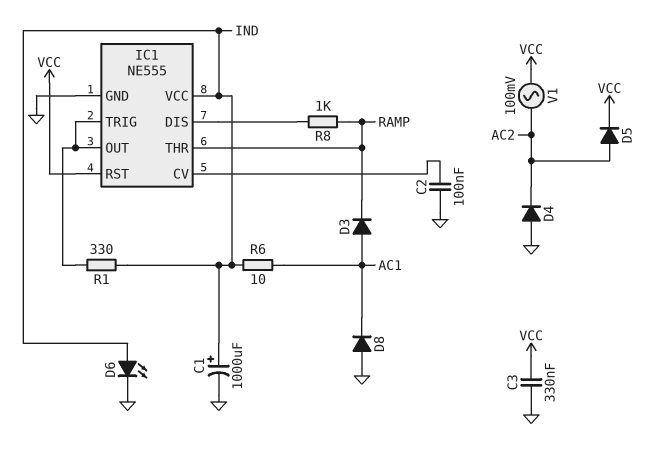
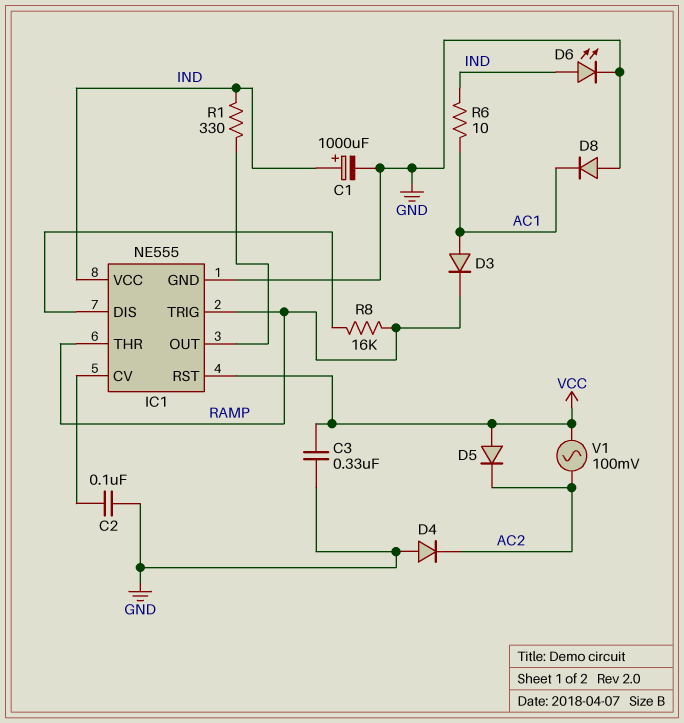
D5: diode (A AC2, K VCC) -> diode (A VCC, K AC2)
IC1 pin TRIG: IC1/OUT -> RAMP
R8: 1k (IC1/DIS, RAMP) -> 16k (IC1/DIS, RAMP)

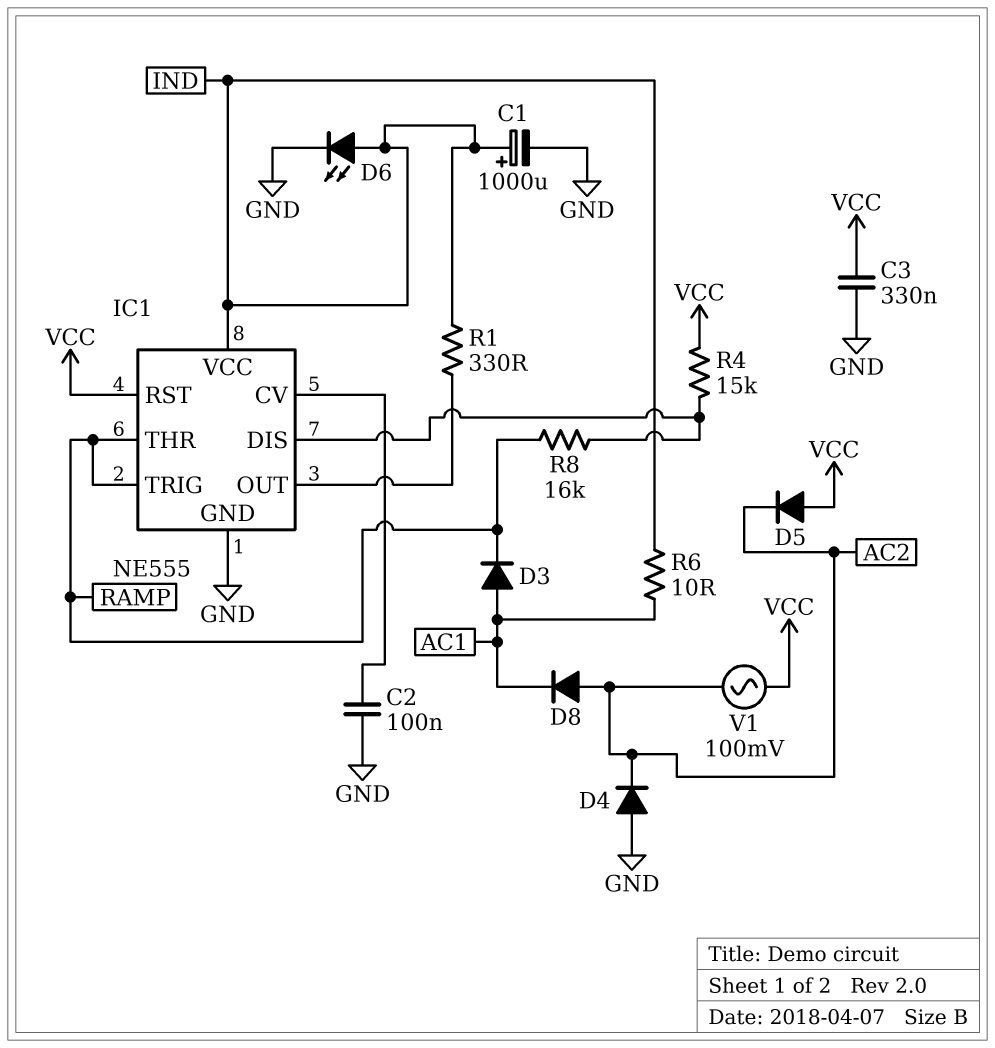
D8: diode (A GND, K AC1) -> diode (A AC2, K AC1)
R4: none -> 15k (IC1/DIS, VCC)

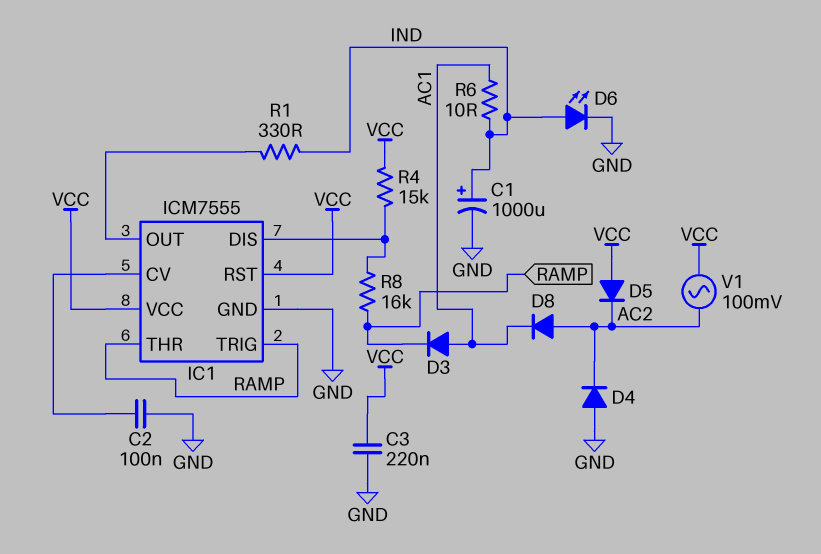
C3: 330nF (GND, VCC) -> 220nF (GND, VCC)
IC1: NE555 -> ICM7555
IC1 pin VCC: IND -> VCC

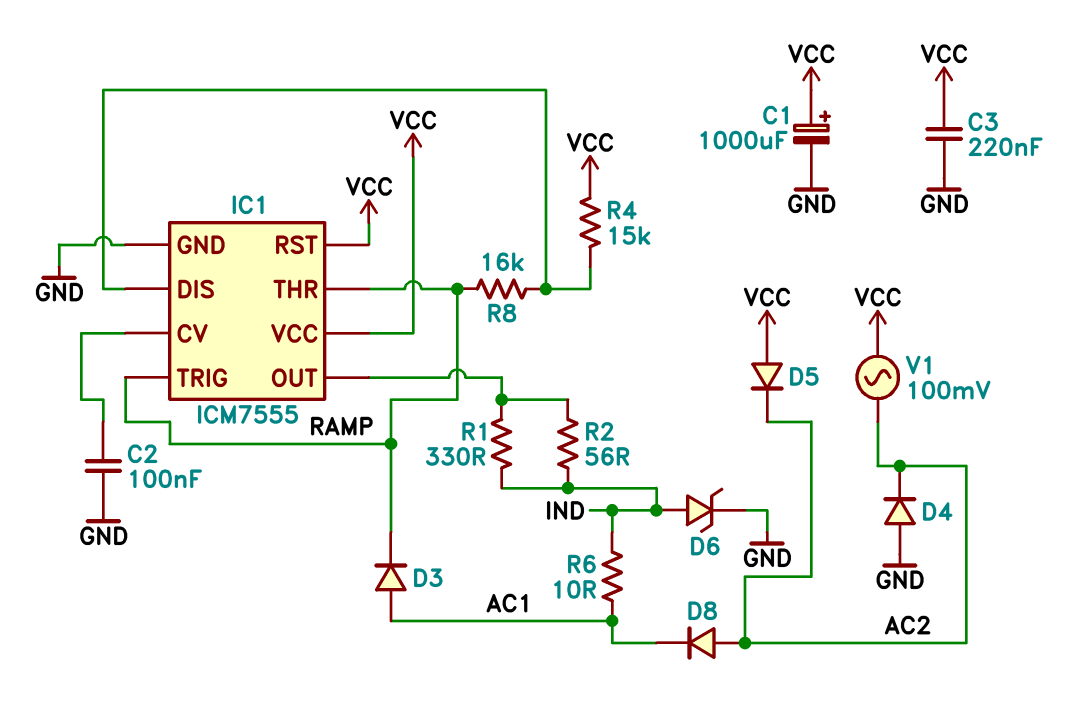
C1: 1000uF (plus IND, minus GND) -> 1000uF (plus VCC, minus GND)
D6: LED (A IND, K GND) -> zener (A IND, K GND)
R2: none -> 56 (IC1/OUT, IND)

